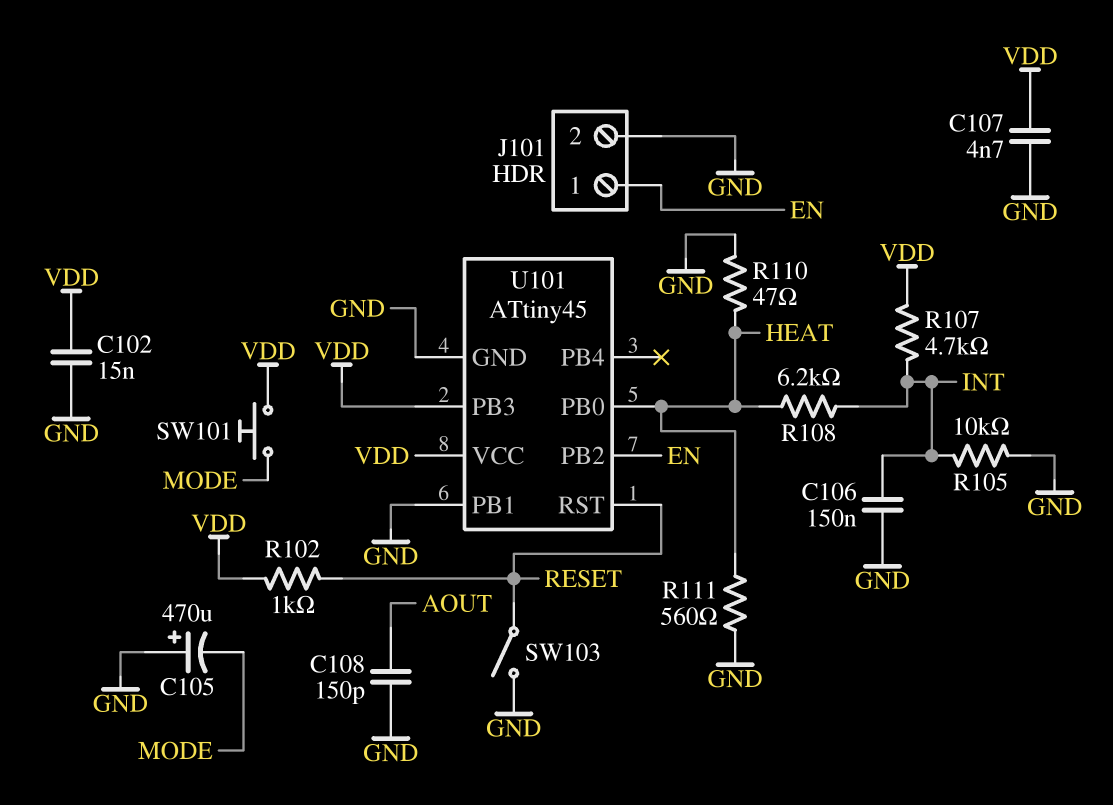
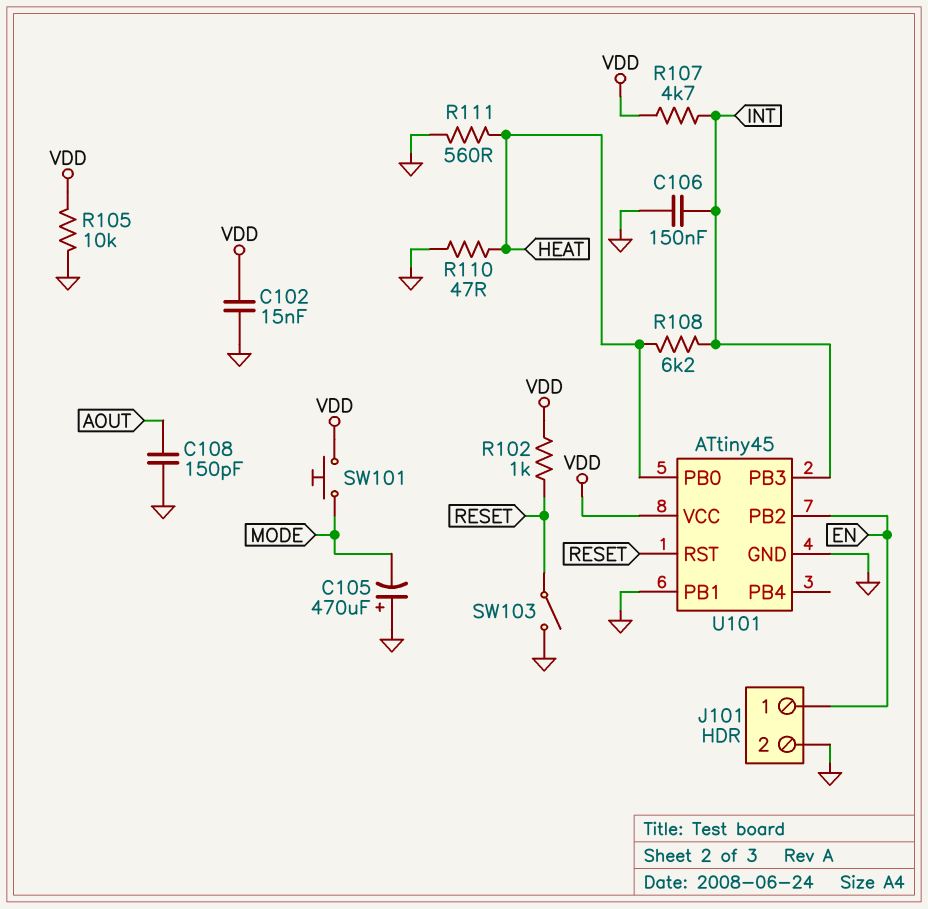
C107: 4.7nF (GND, VDD) -> none
R105: 10k (GND, INT) -> 10k (GND, VDD)
U101 pin PB3: VDD -> INT

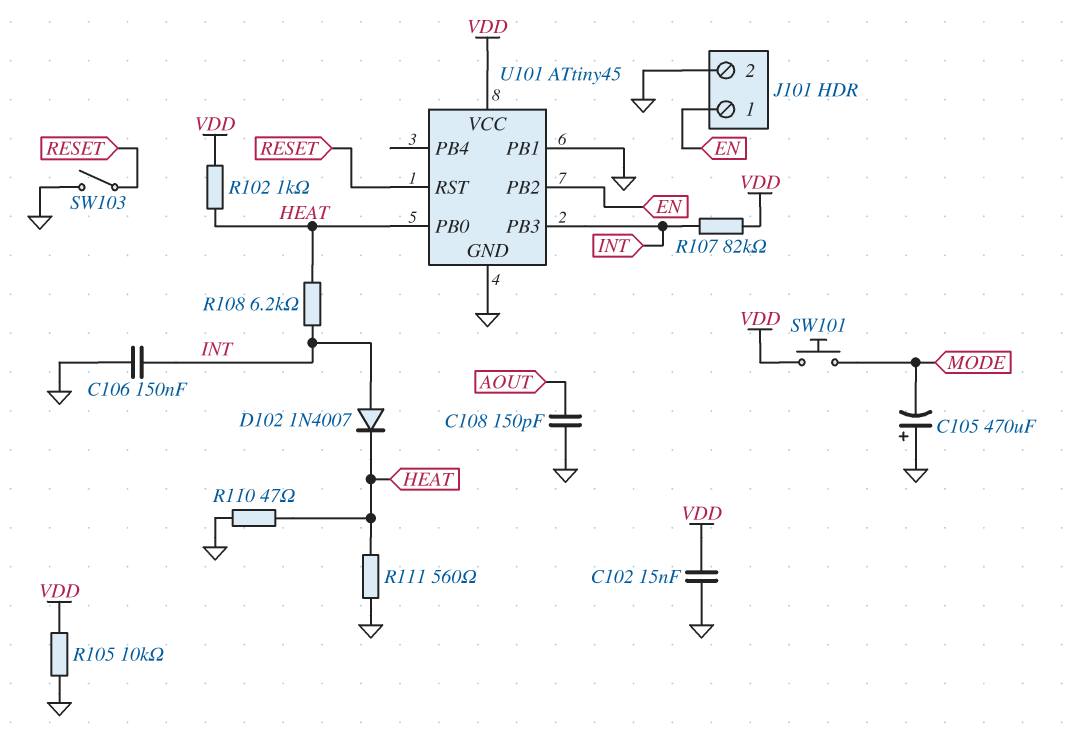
D102: none -> diode 1N4007 (A INT, K HEAT)
R102: 1k (RESET, VDD) -> 1k (HEAT, VDD)
R107: 4.7k (INT, VDD) -> 82k (INT, VDD)

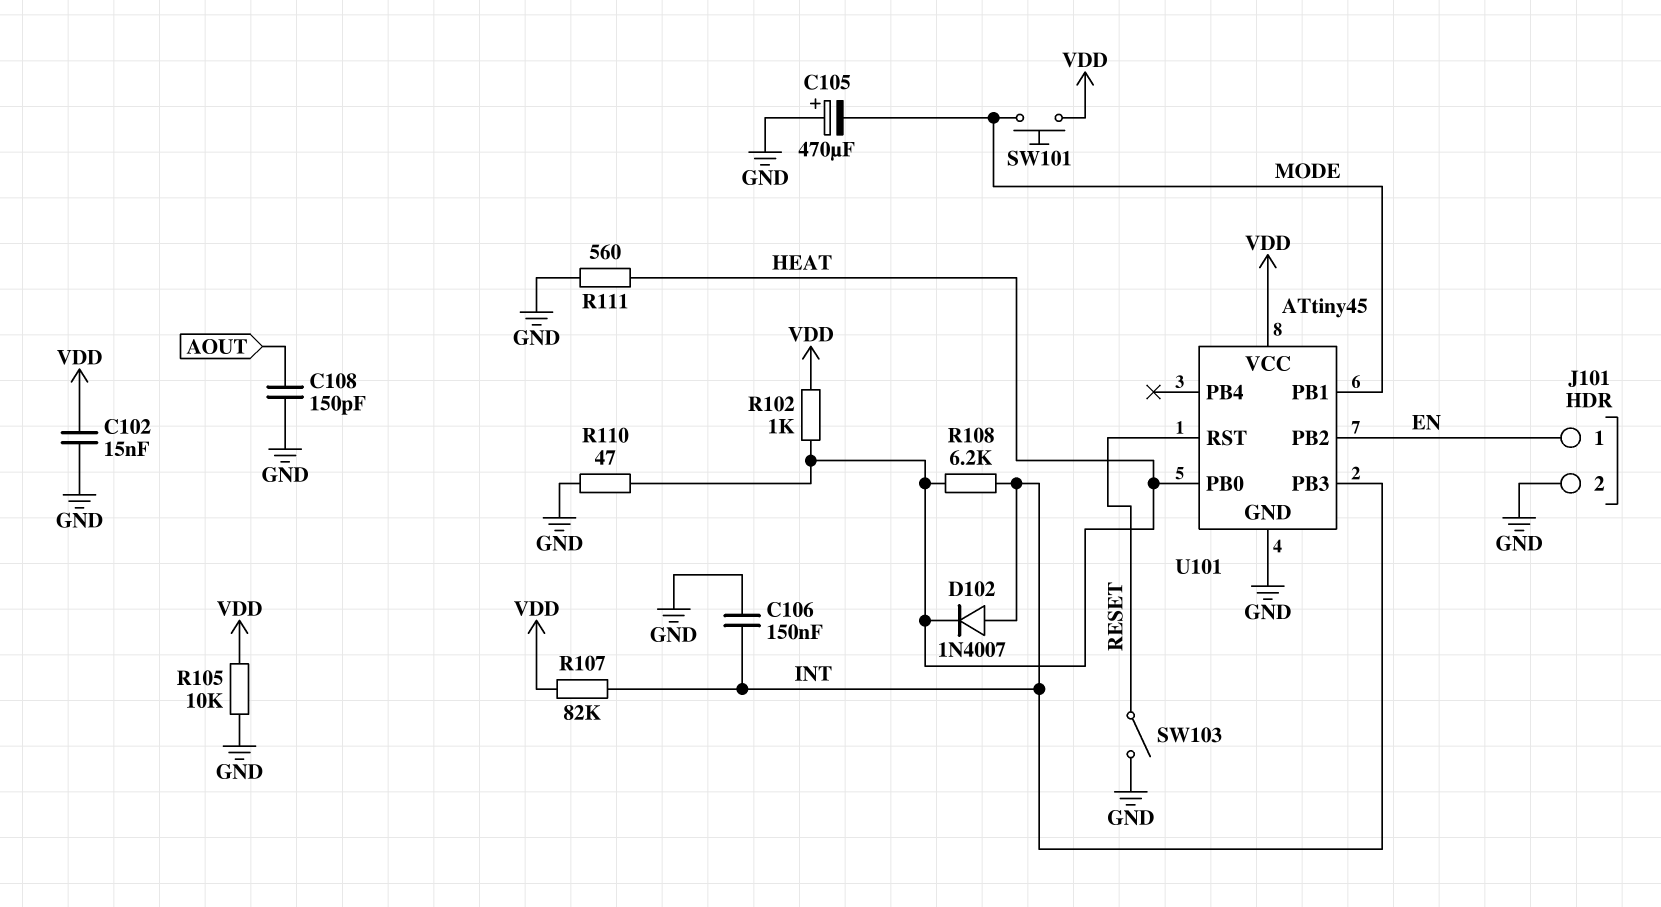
U101 pin PB1: GND -> MODE

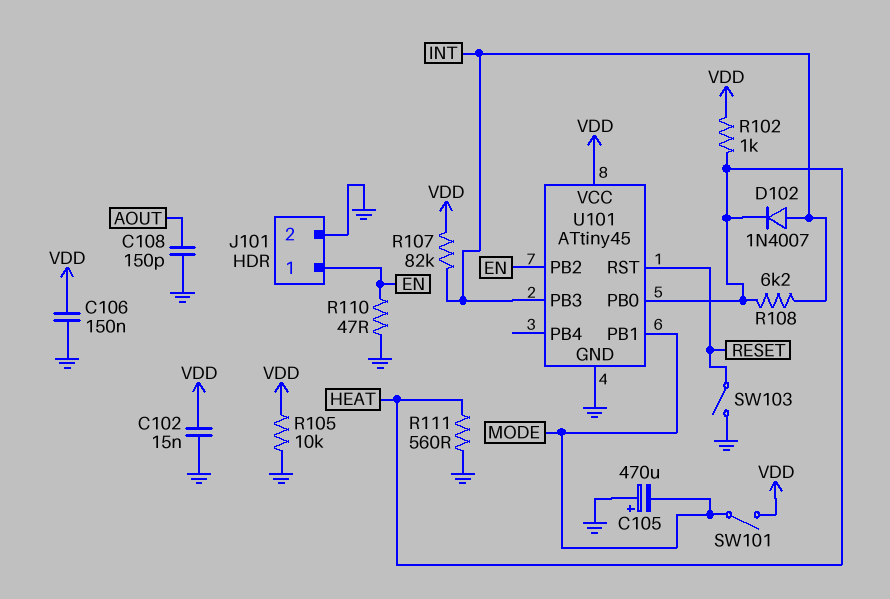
C106: 150nF (GND, INT) -> 150nF (GND, VDD)
R110: 47 (GND, HEAT) -> 47 (EN, GND)
SW101: button (MODE, VDD) -> switch (MODE, VDD)

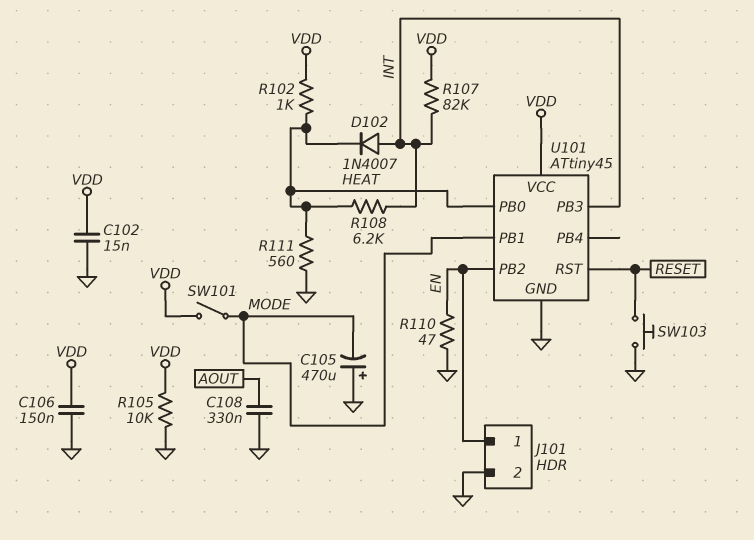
C108: 150pF (AOUT, GND) -> 330nF (AOUT, GND)
SW103: switch (GND, RESET) -> button (GND, RESET)

